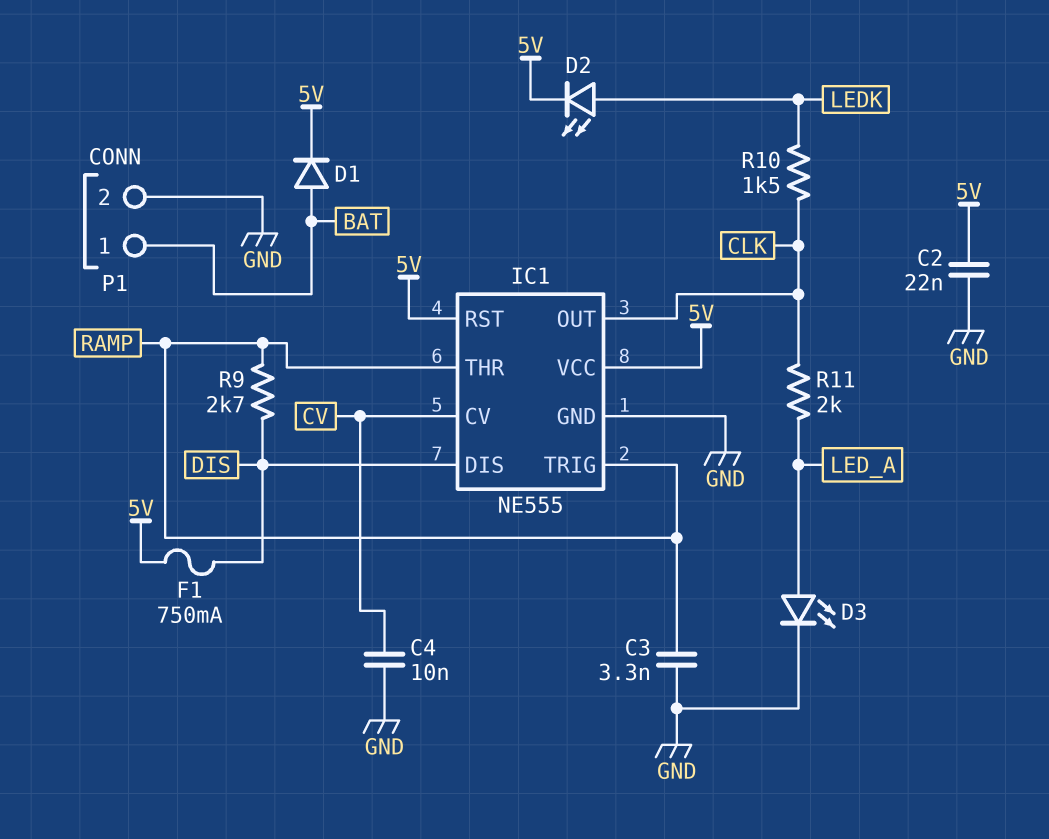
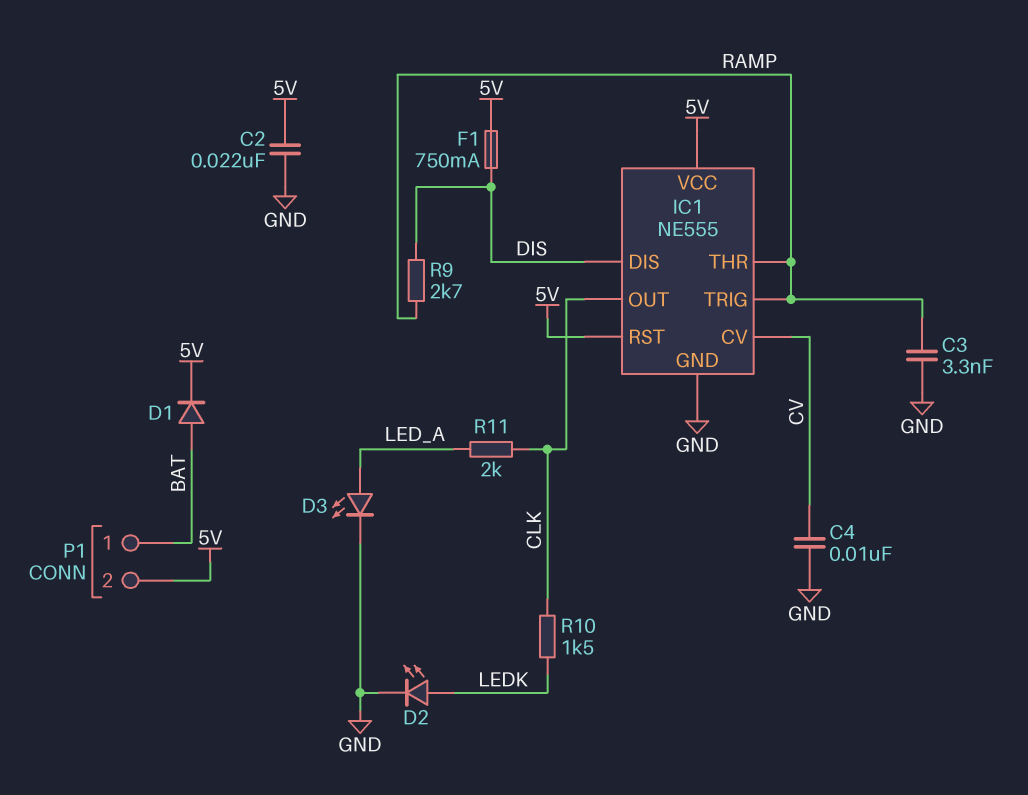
D2: LED (A LEDK, K 5V) -> LED (A LEDK, K GND)
P1 pin 2: GND -> 5V

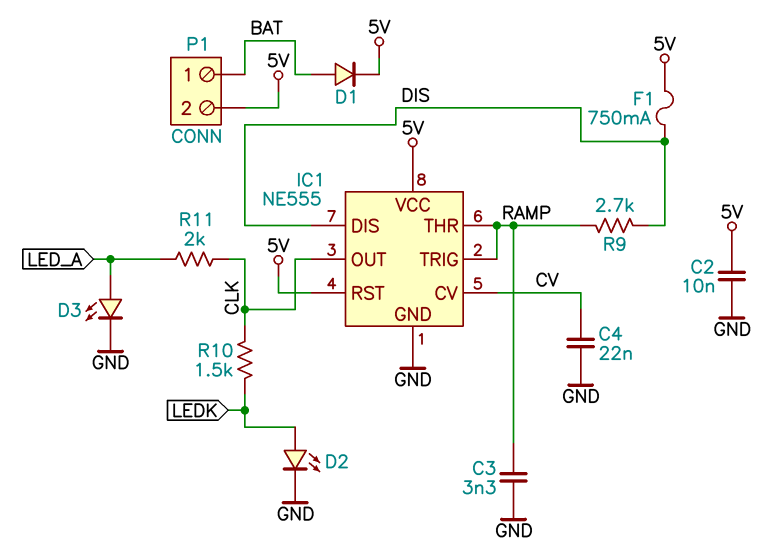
C2: 22nF (5V, GND) -> 10nF (5V, GND)
C4: 10nF (CV, GND) -> 22nF (CV, GND)

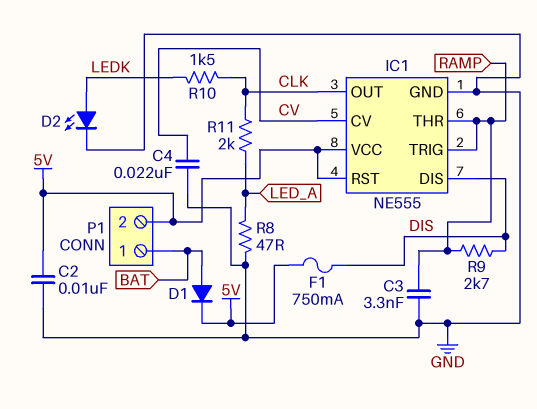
D3: LED (A LED_A, K GND) -> none
R8: none -> 47 (GND, LED_A)

